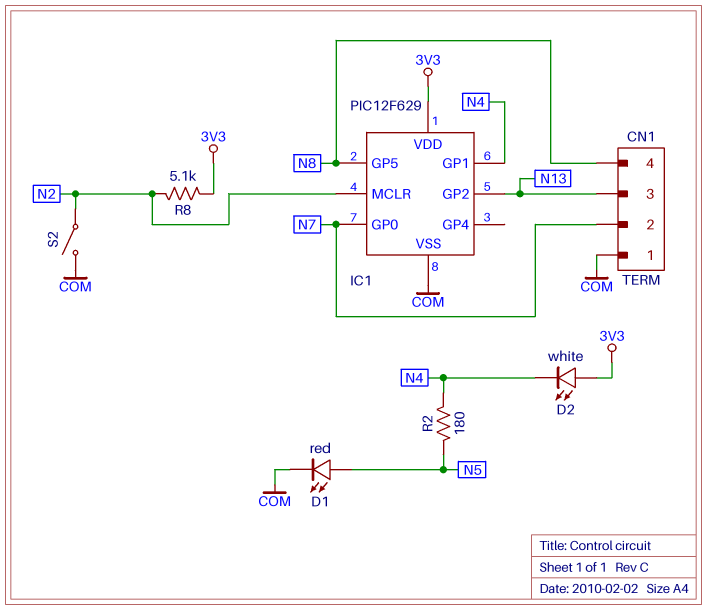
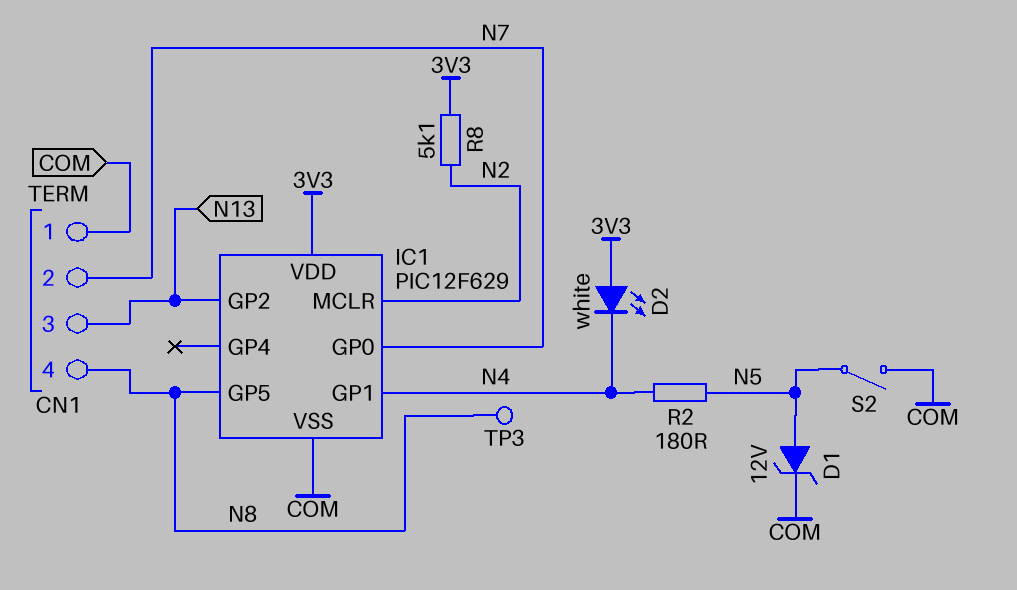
D1: LED red (A N5, K COM) -> zener 12V (A N5, K COM)
S2: switch (COM, N2) -> switch (COM, N5)
TP3: none -> test point (N8)

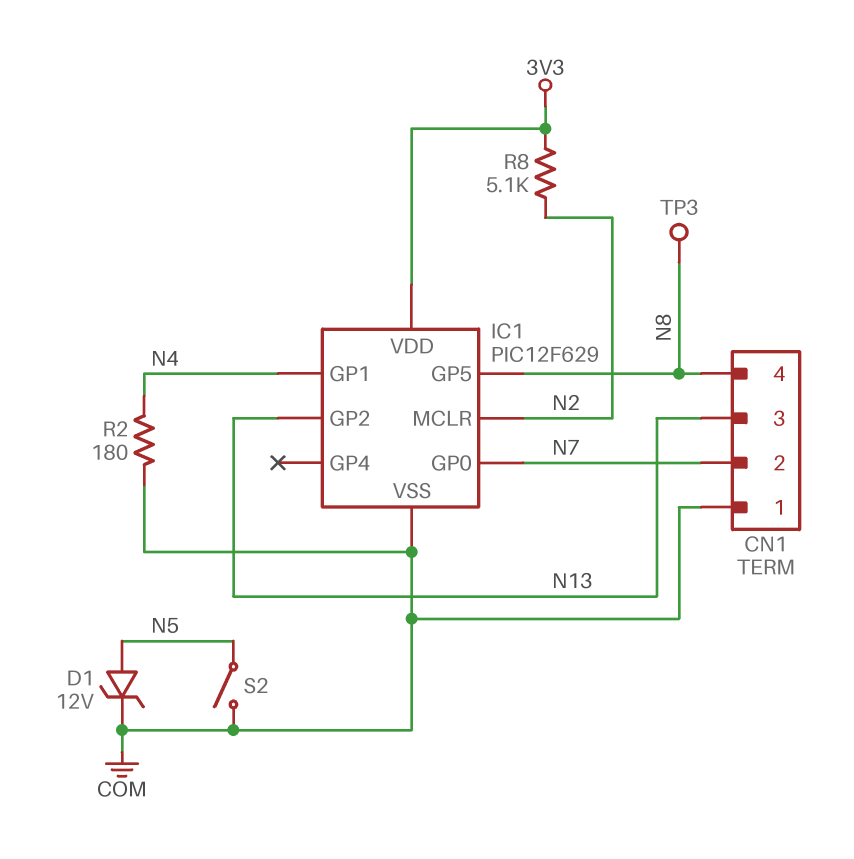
D2: LED white (A 3V3, K N4) -> none
R2: 180 (N4, N5) -> 180 (COM, N4)

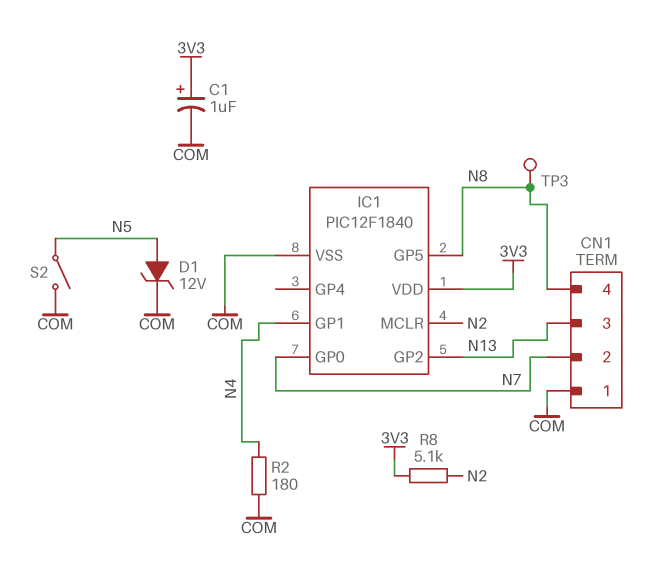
C1: none -> 1uF (plus 3V3, minus COM)
IC1: PIC12F629 -> PIC12F1840

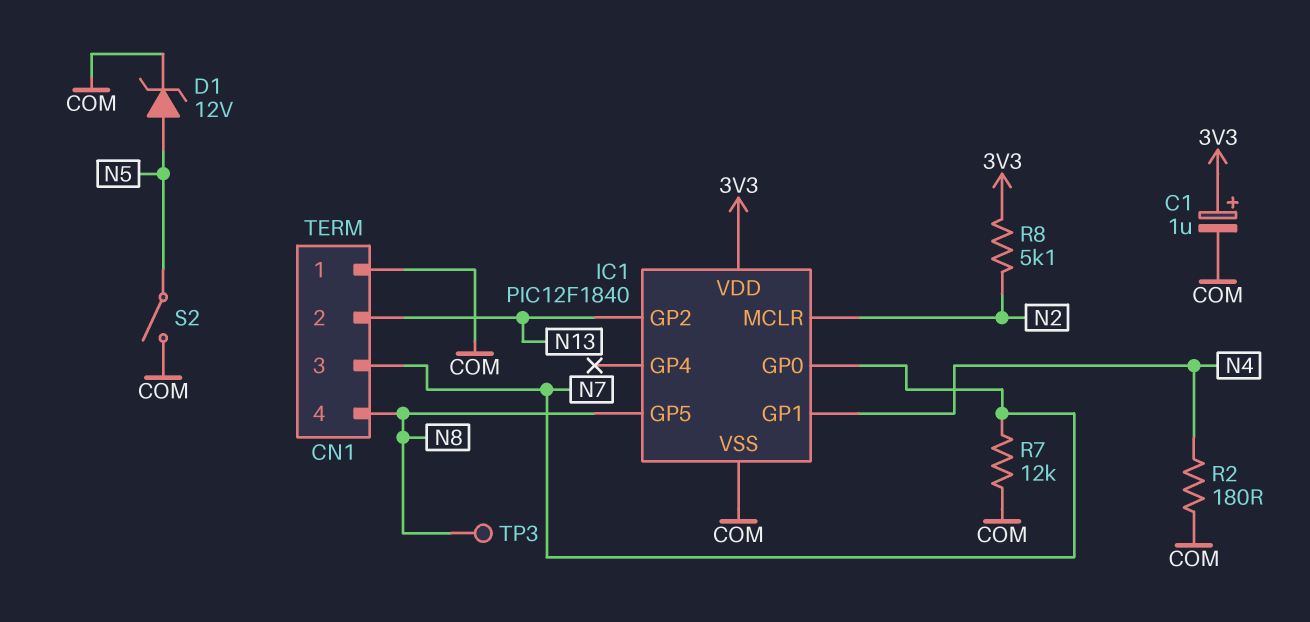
CN1 pin 2: N7 -> N13
CN1 pin 3: N13 -> N7
R7: none -> 12k (COM, N7)

